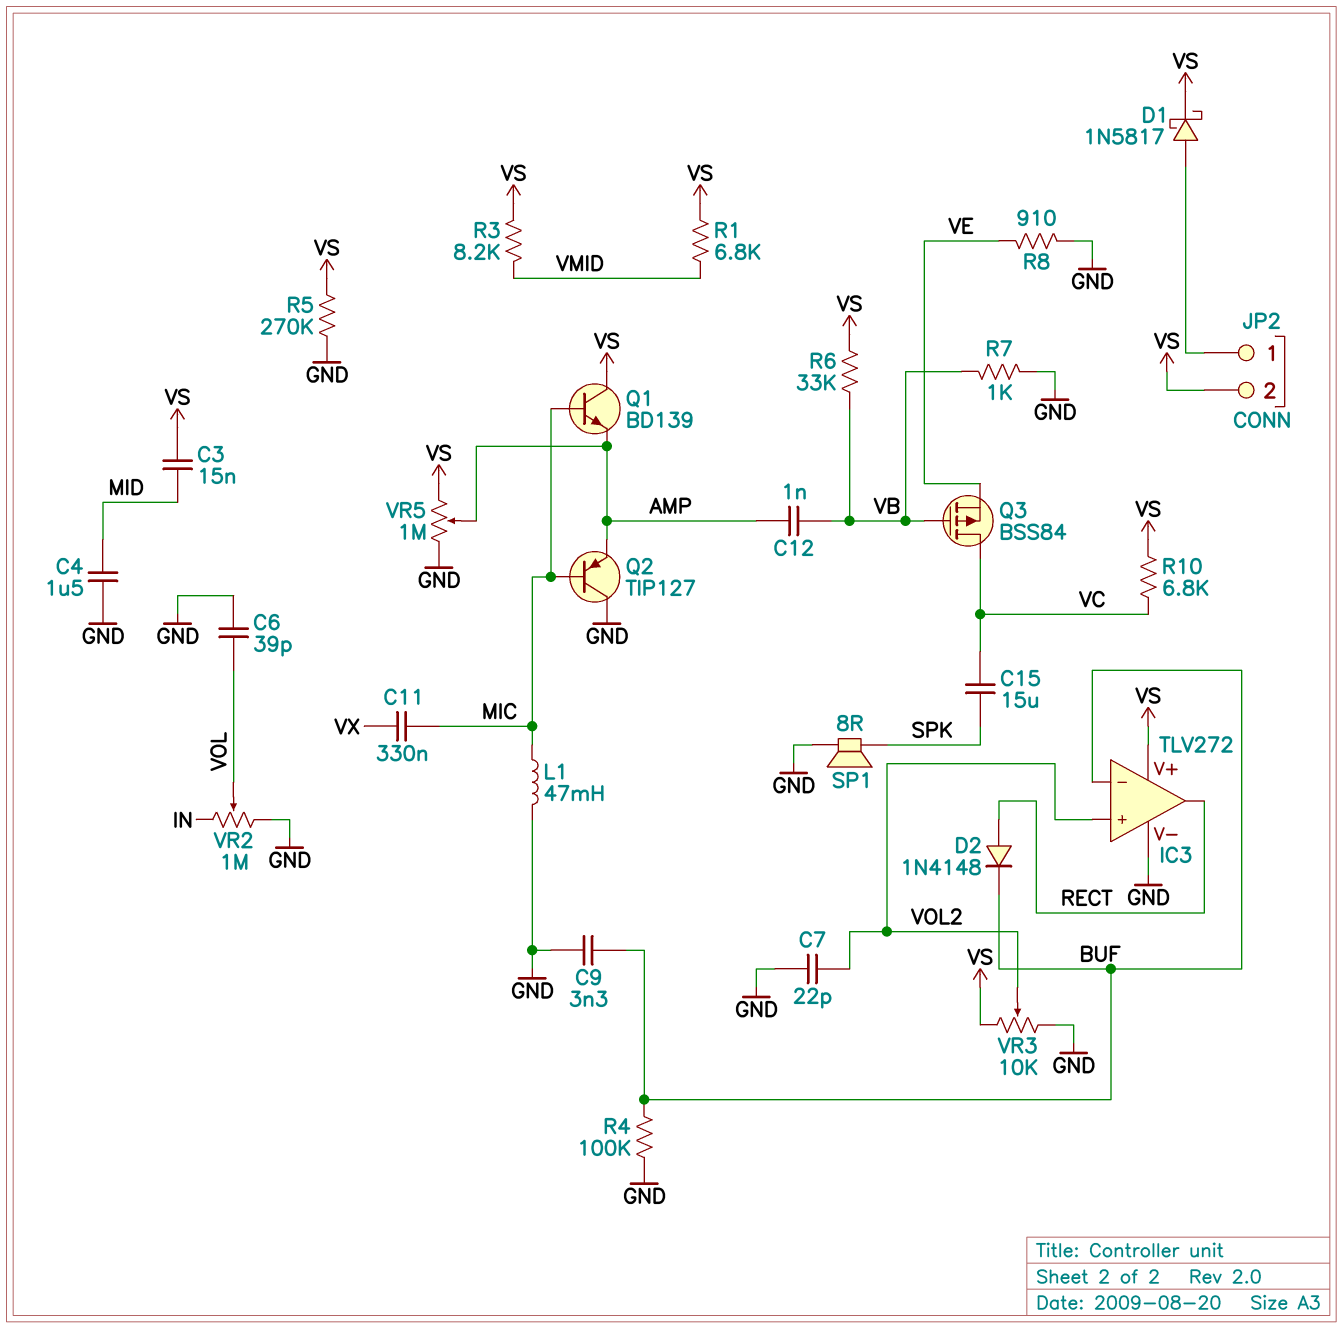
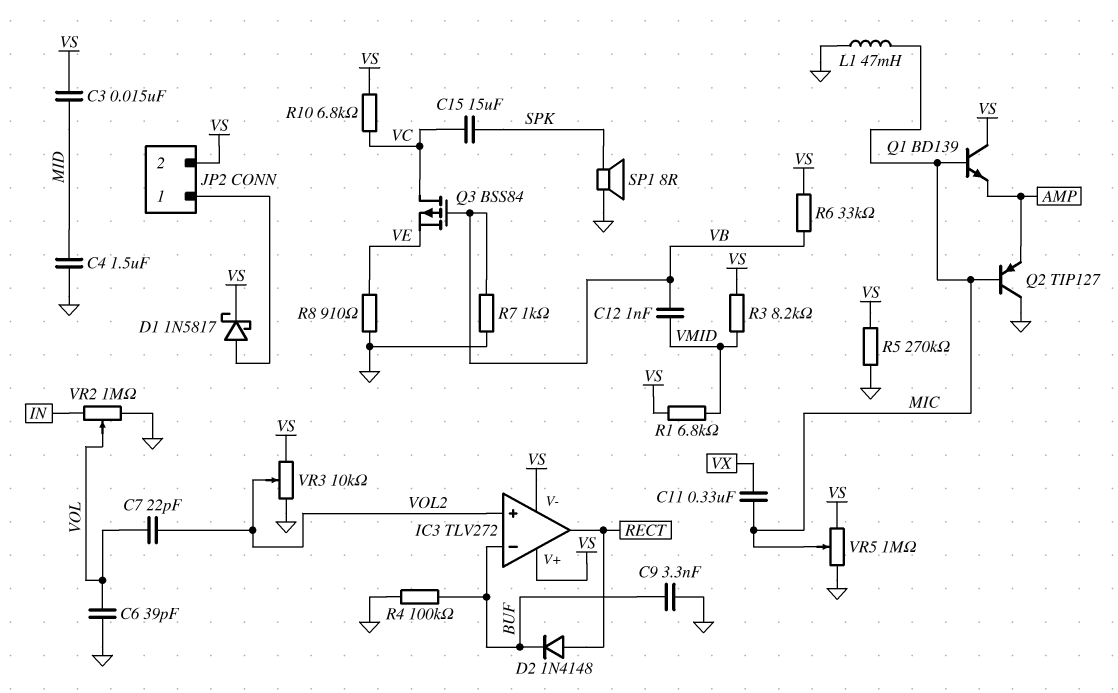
C7: 22pF (GND, VOL2) -> 22pF (VOL, VOL2)
C12: 1nF (AMP, VB) -> 1nF (VB, VMID)
IC3 pin V-: GND -> VS
VR5: 1M (GND, VS, wiper AMP) -> 1M (GND, VS, wiper MIC)

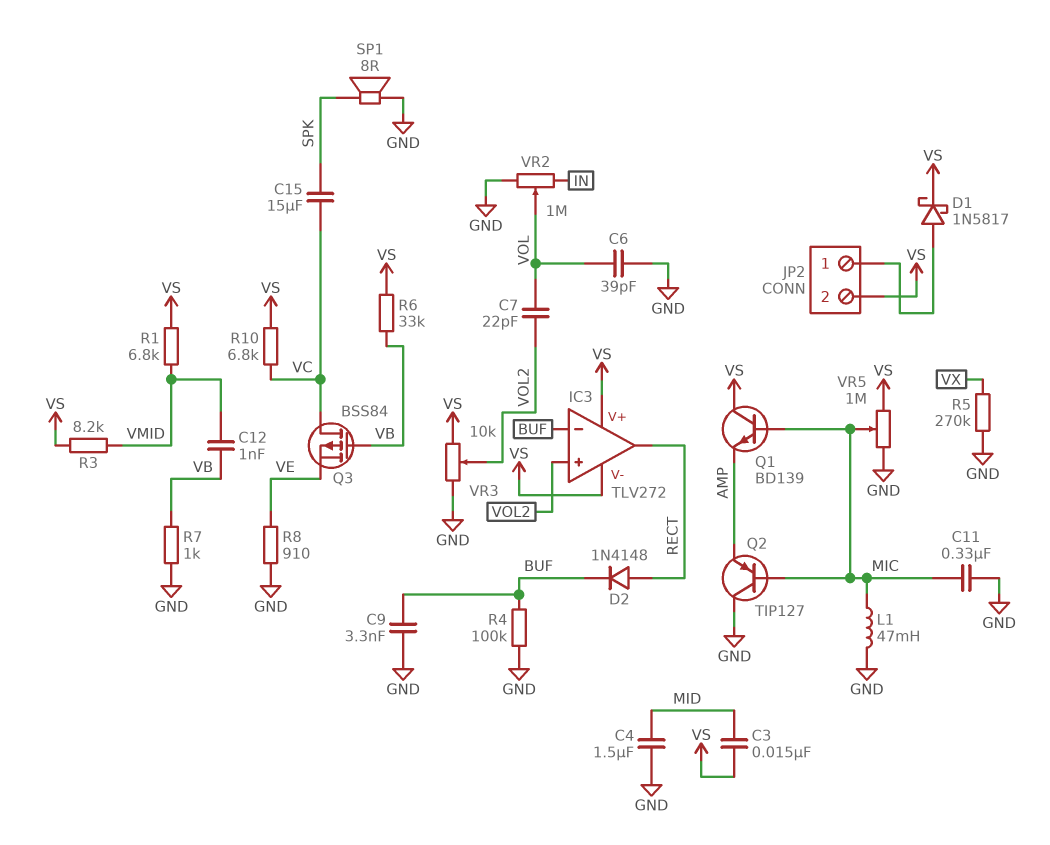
C11: 330nF (MIC, VX) -> 330nF (GND, MIC)
R5: 270k (GND, VS) -> 270k (GND, VX)

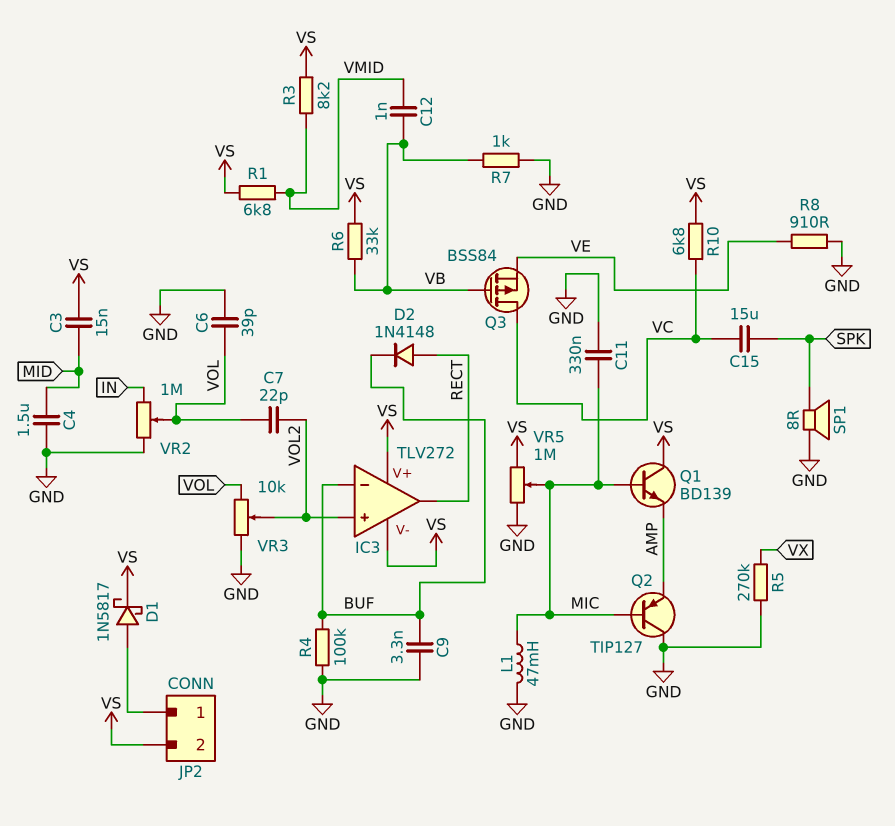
VR3: 10k (GND, VS, wiper VOL2) -> 10k (GND, VOL, wiper VOL2)

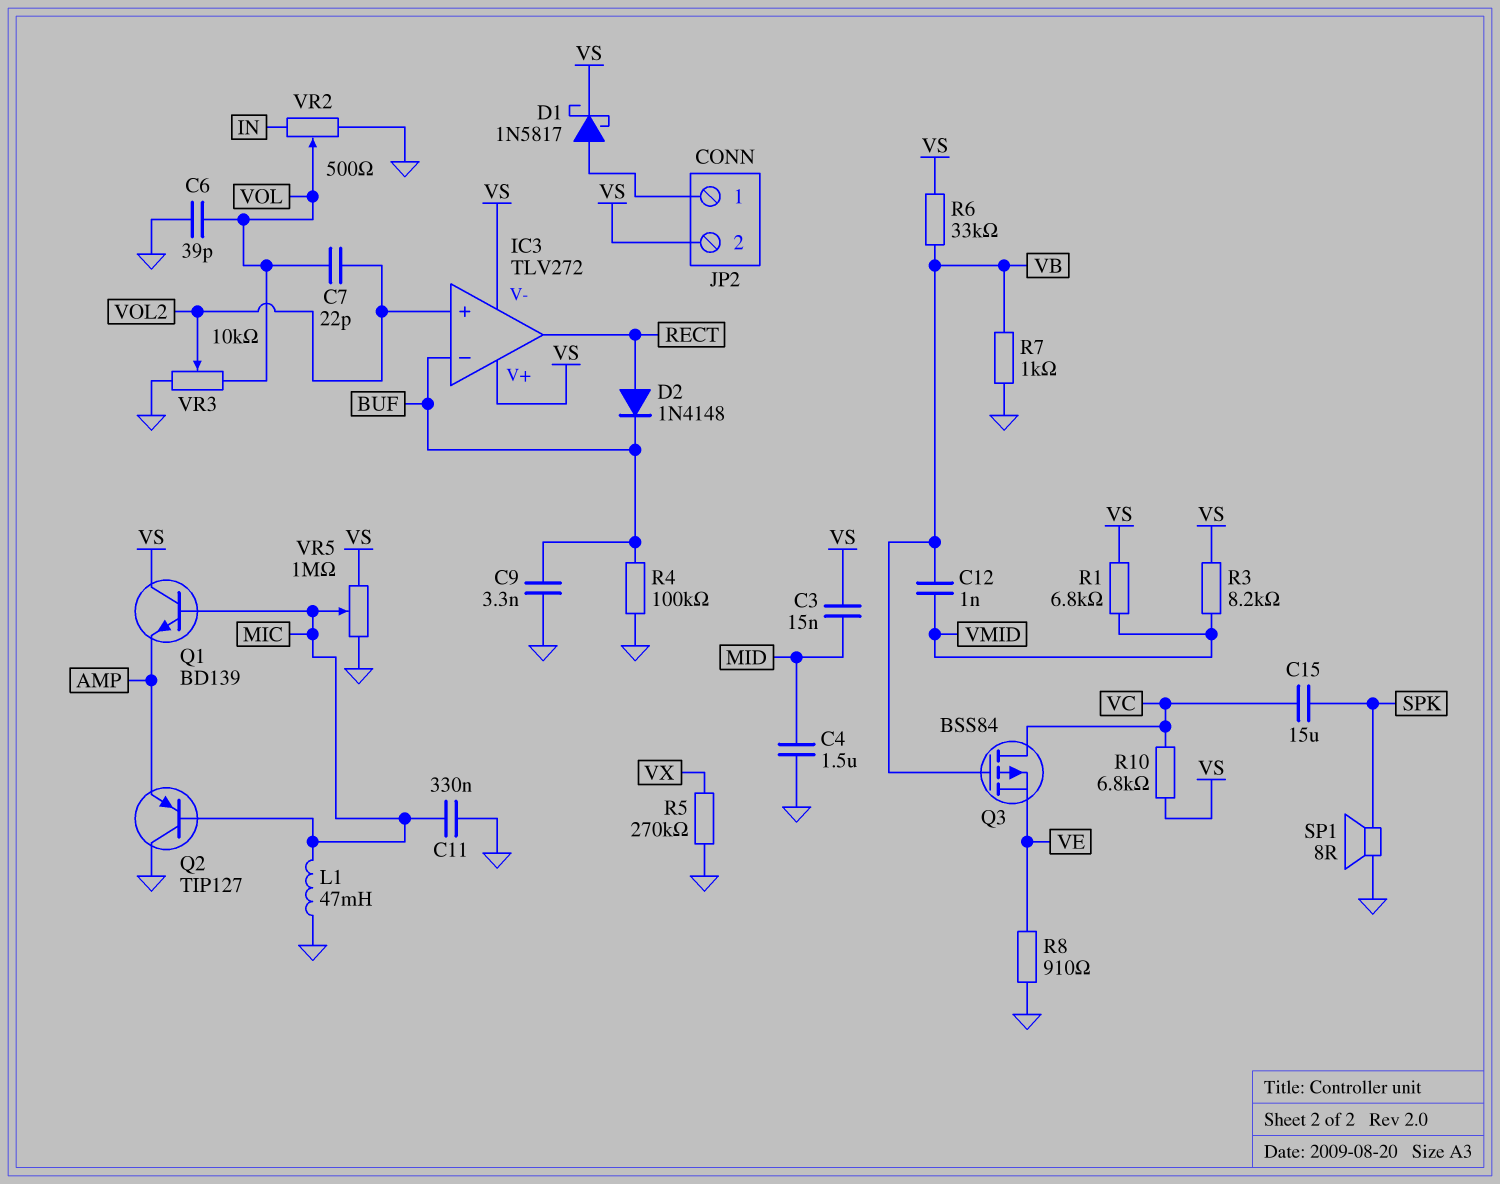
VR2: 1M (GND, IN, wiper VOL) -> 500 (GND, IN, wiper VOL)

